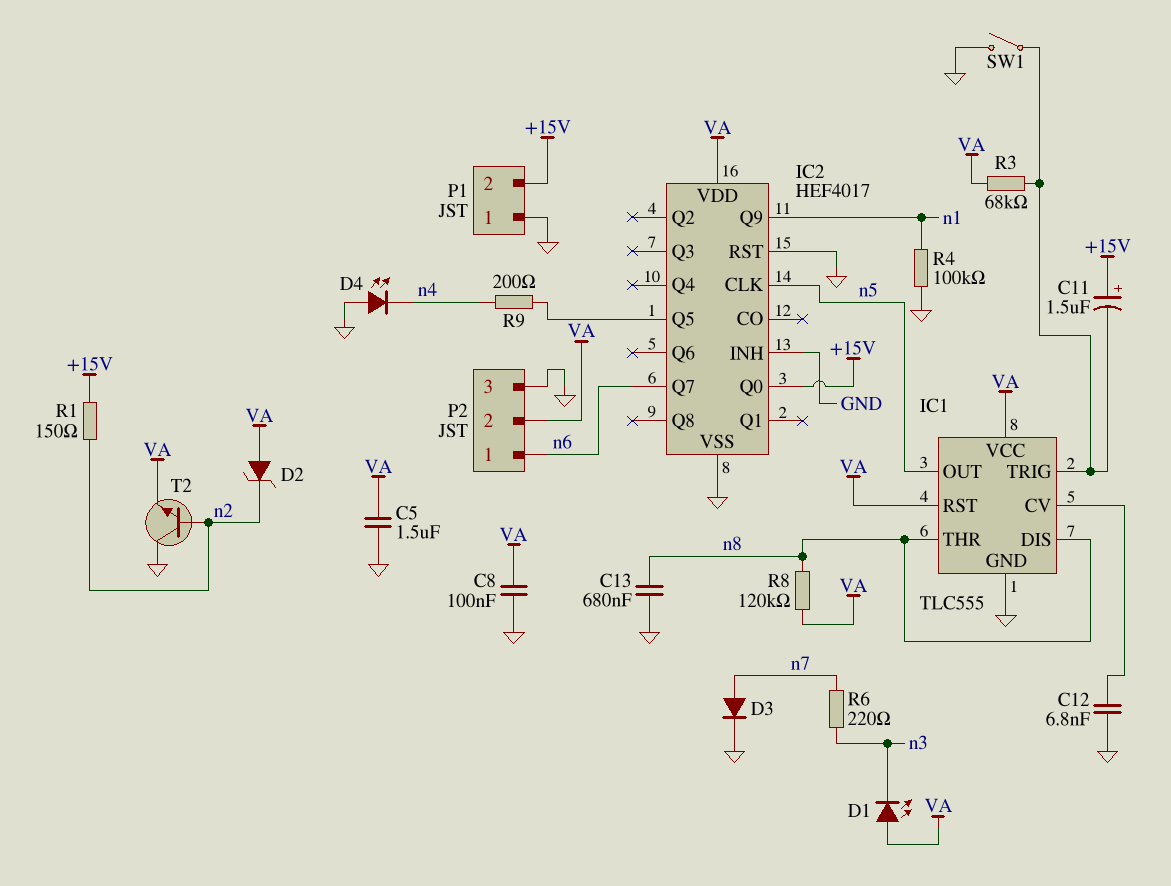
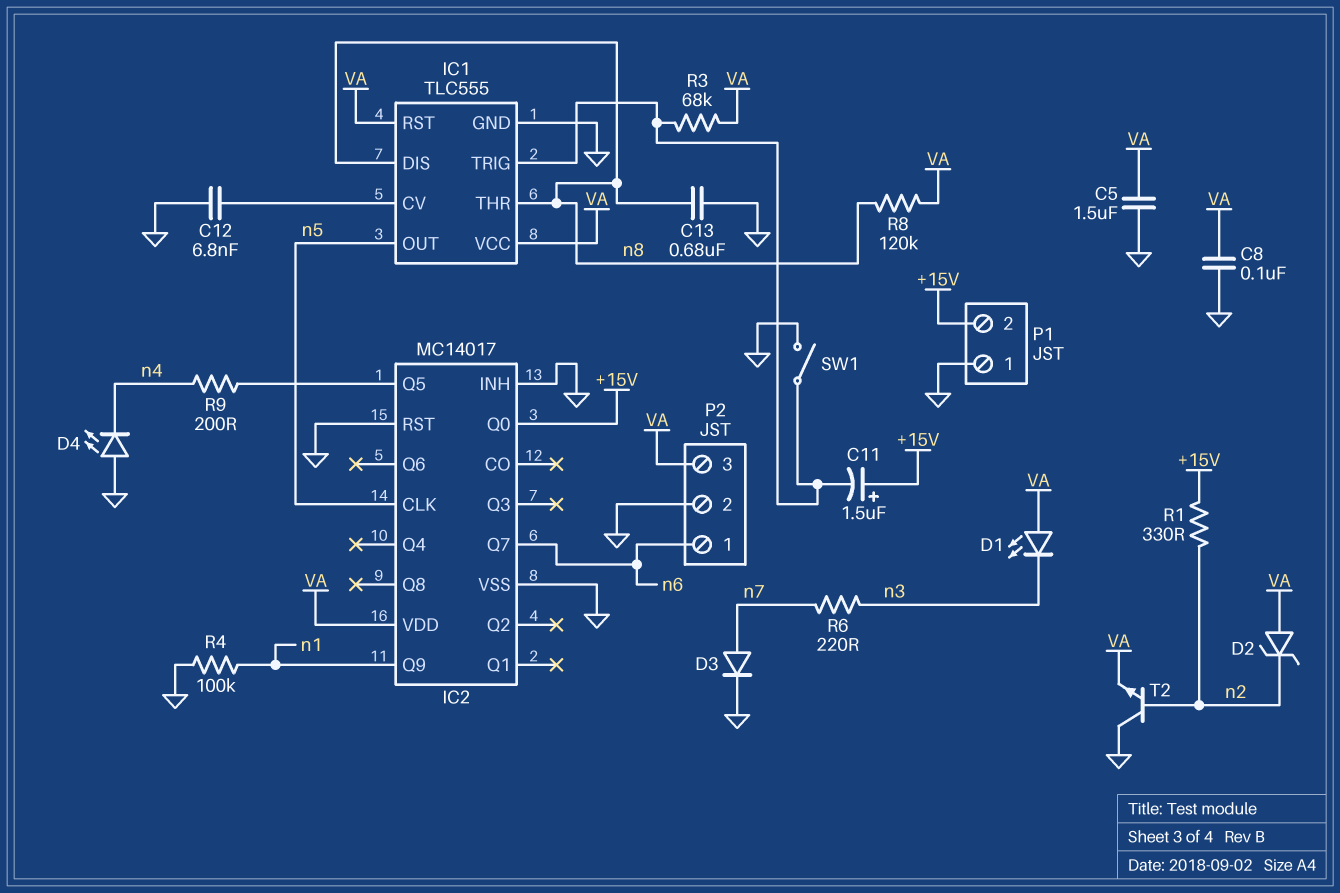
IC2: HEF4017 -> MC14017
P2 pin 2: VA -> GND
P2 pin 3: GND -> VA
R1: 150 (+15V, n2) -> 330 (+15V, n2)

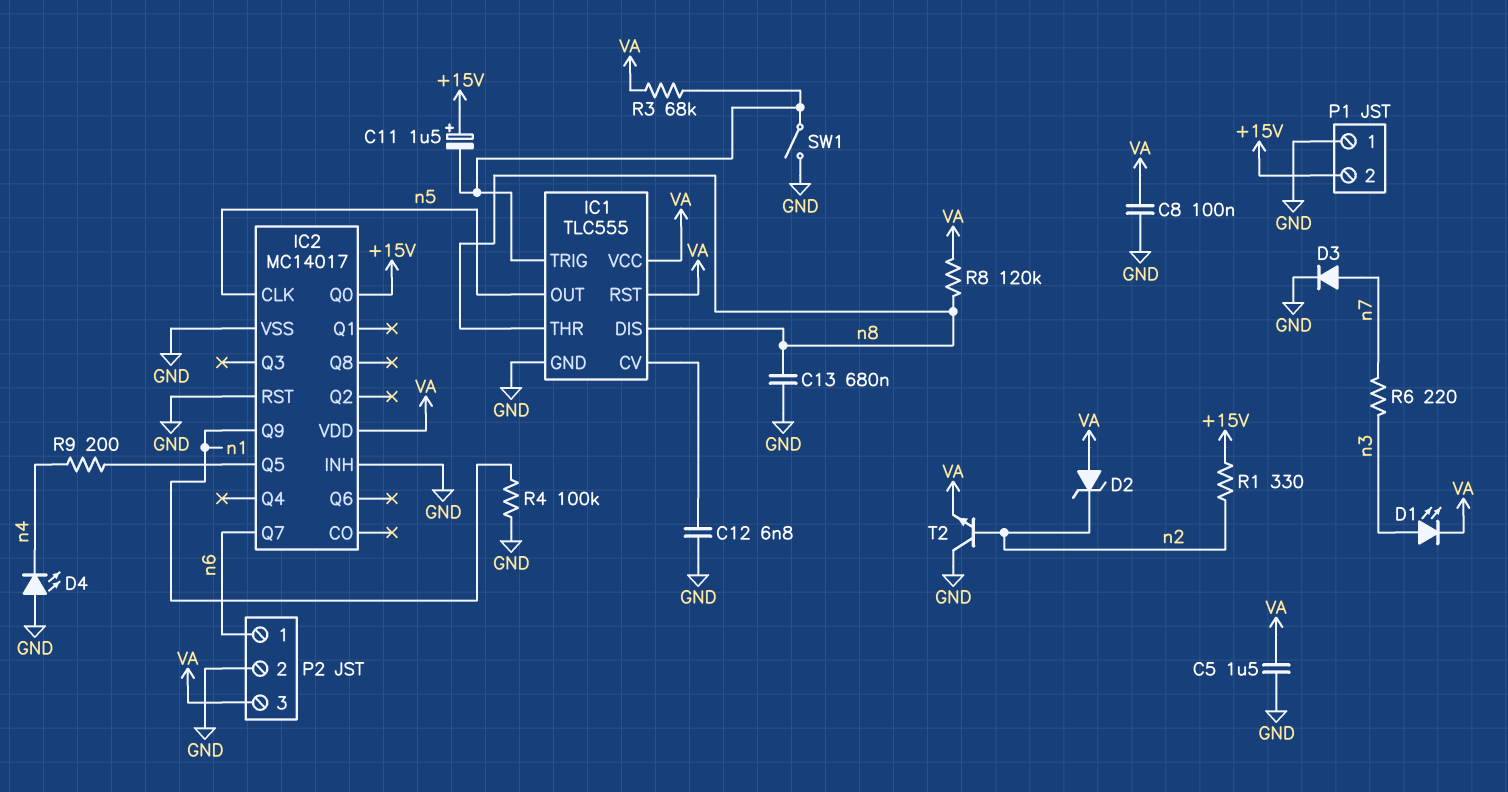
D1: LED (A VA, K n3) -> LED (A n3, K VA)

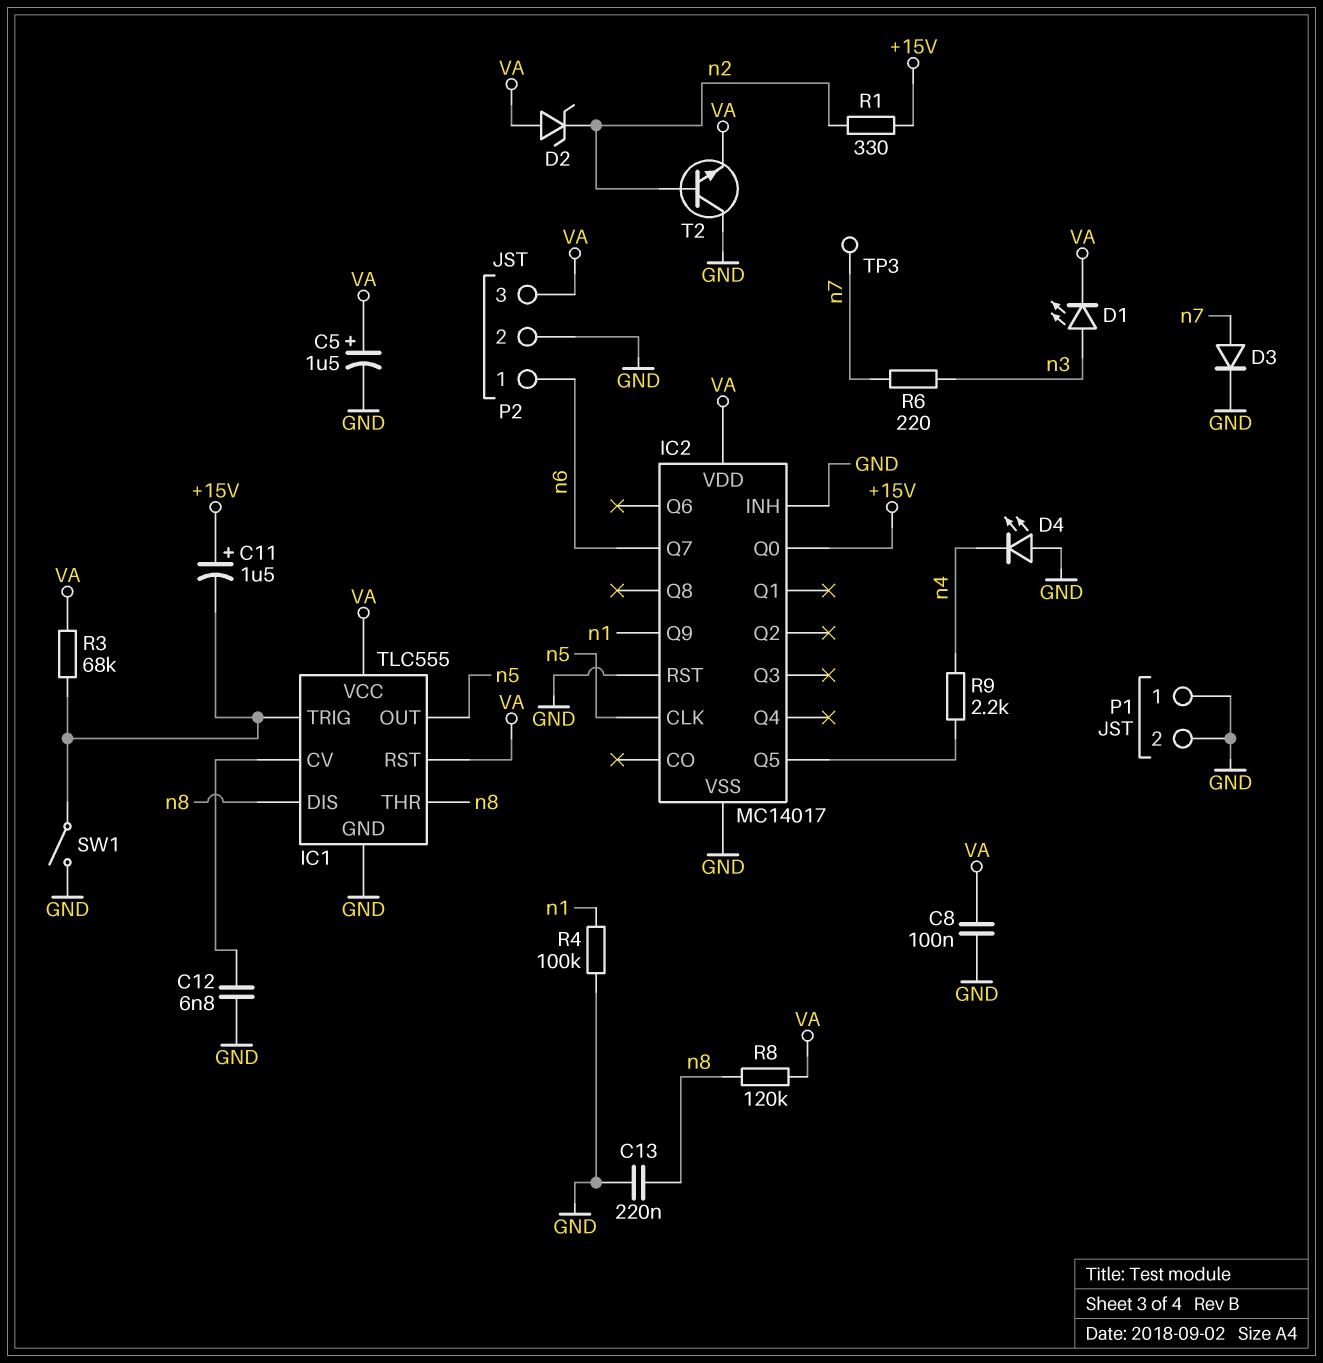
C5: 1.5uF (GND, VA) -> 1.5uF (plus VA, minus GND)
C13: 680nF (GND, n8) -> 220nF (GND, n8)
P1 pin 2: +15V -> GND
R9: 200 (IC2/Q5, n4) -> 2.2k (IC2/Q5, n4)
TP3: none -> test point (n7)

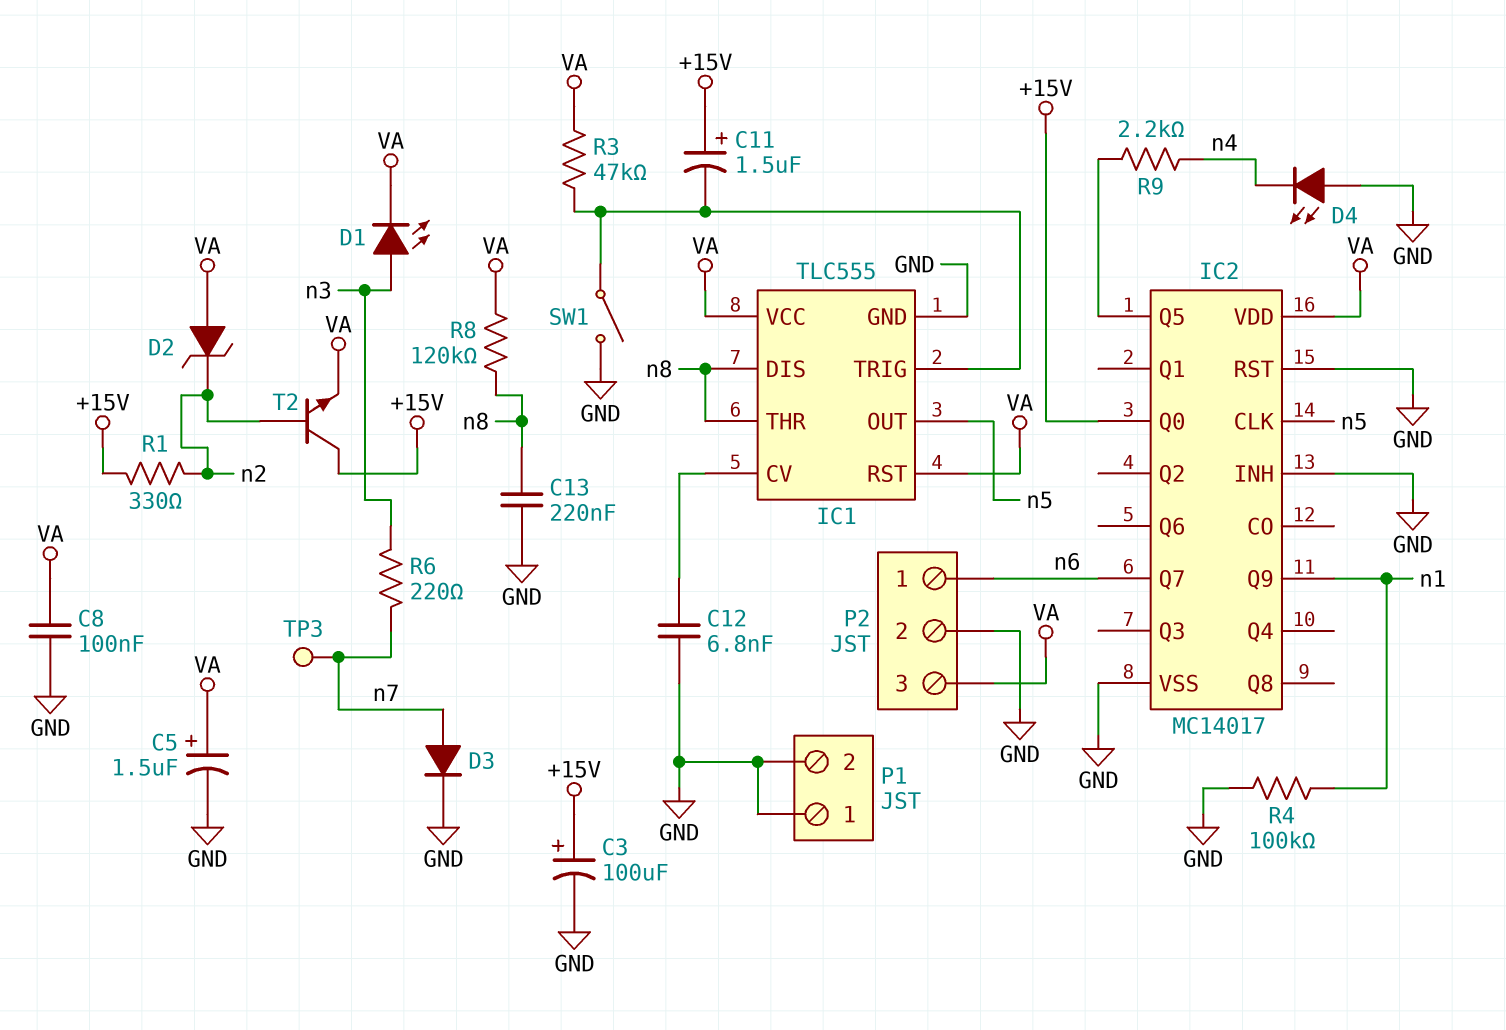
C3: none -> 100uF (plus +15V, minus GND)
R3: 68k (IC1/TRIG, VA) -> 47k (IC1/TRIG, VA)
T2: NPN (B n2, C GND, E VA) -> NPN (B n2, C +15V, E VA)

